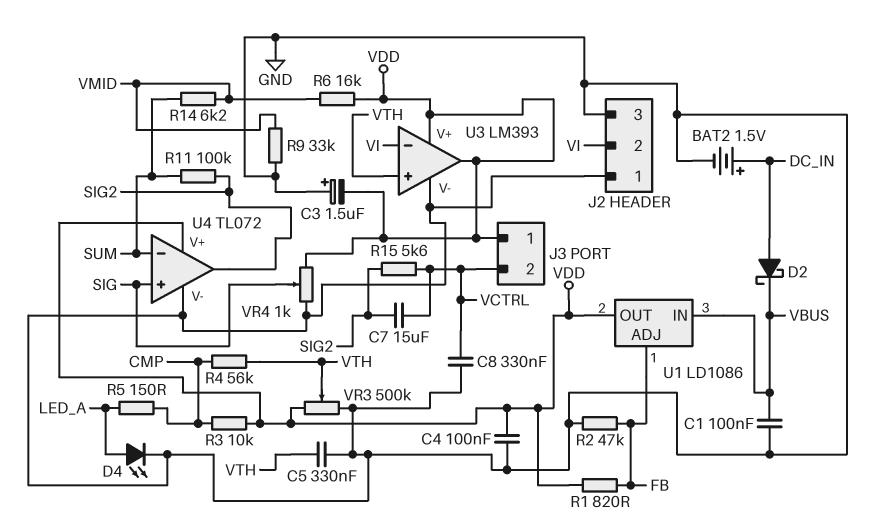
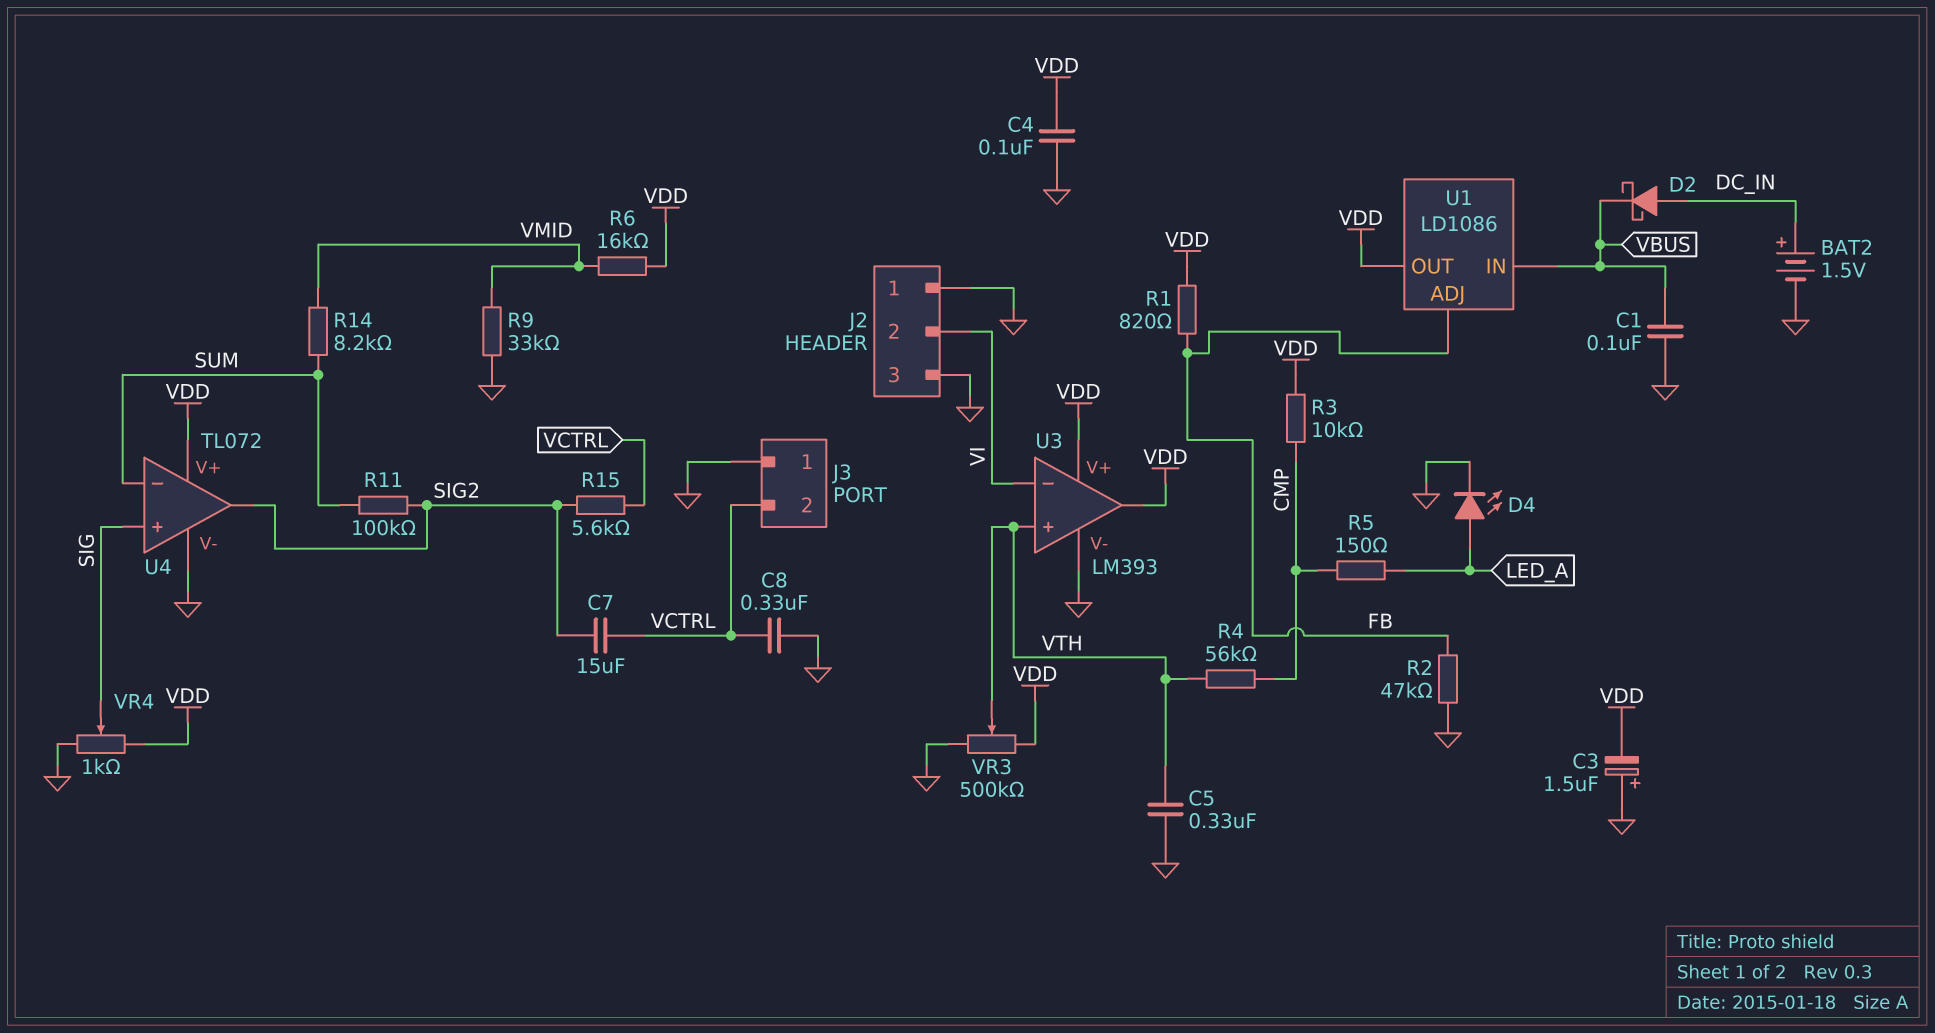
J3 pin 1: VDD -> GND
R14: 6.2k (SUM, VMID) -> 8.2k (SUM, VMID)

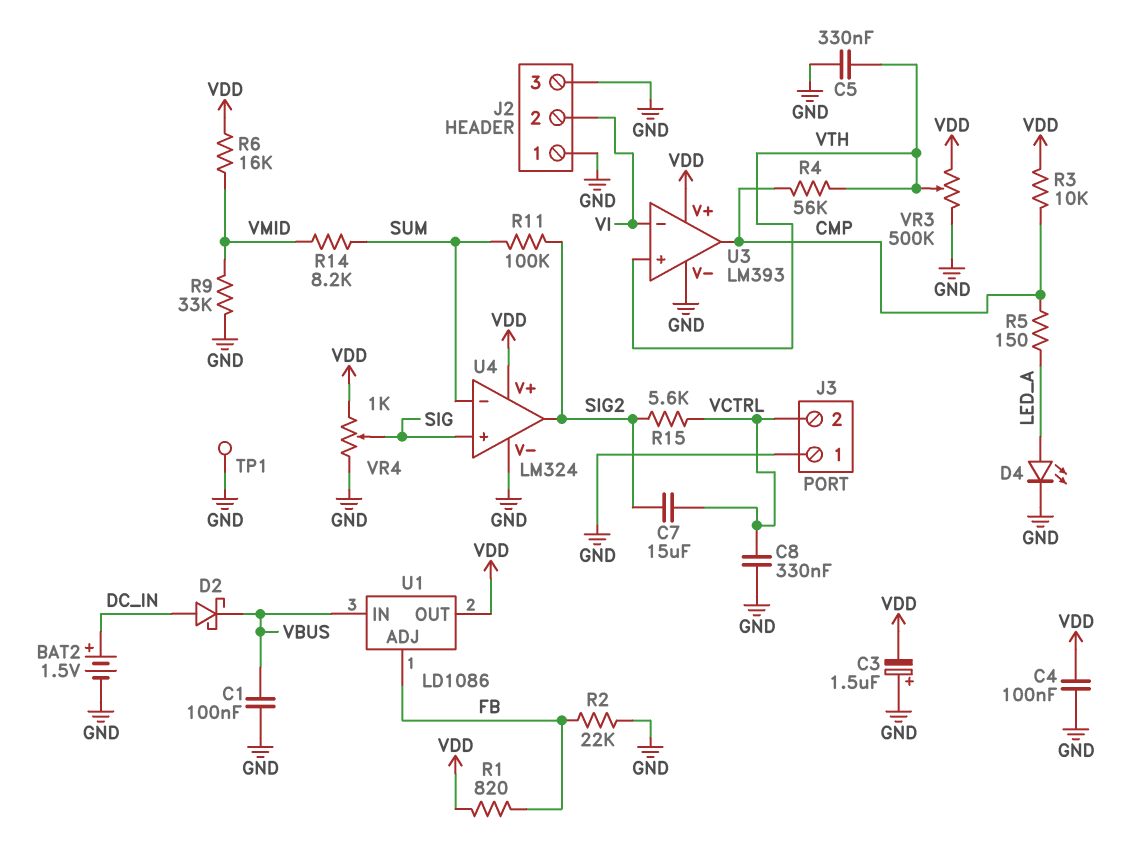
R2: 47k (FB, GND) -> 22k (FB, GND)
TP1: none -> test point (GND)
U3 pin out: VDD -> CMP
U4: TL072 -> LM324

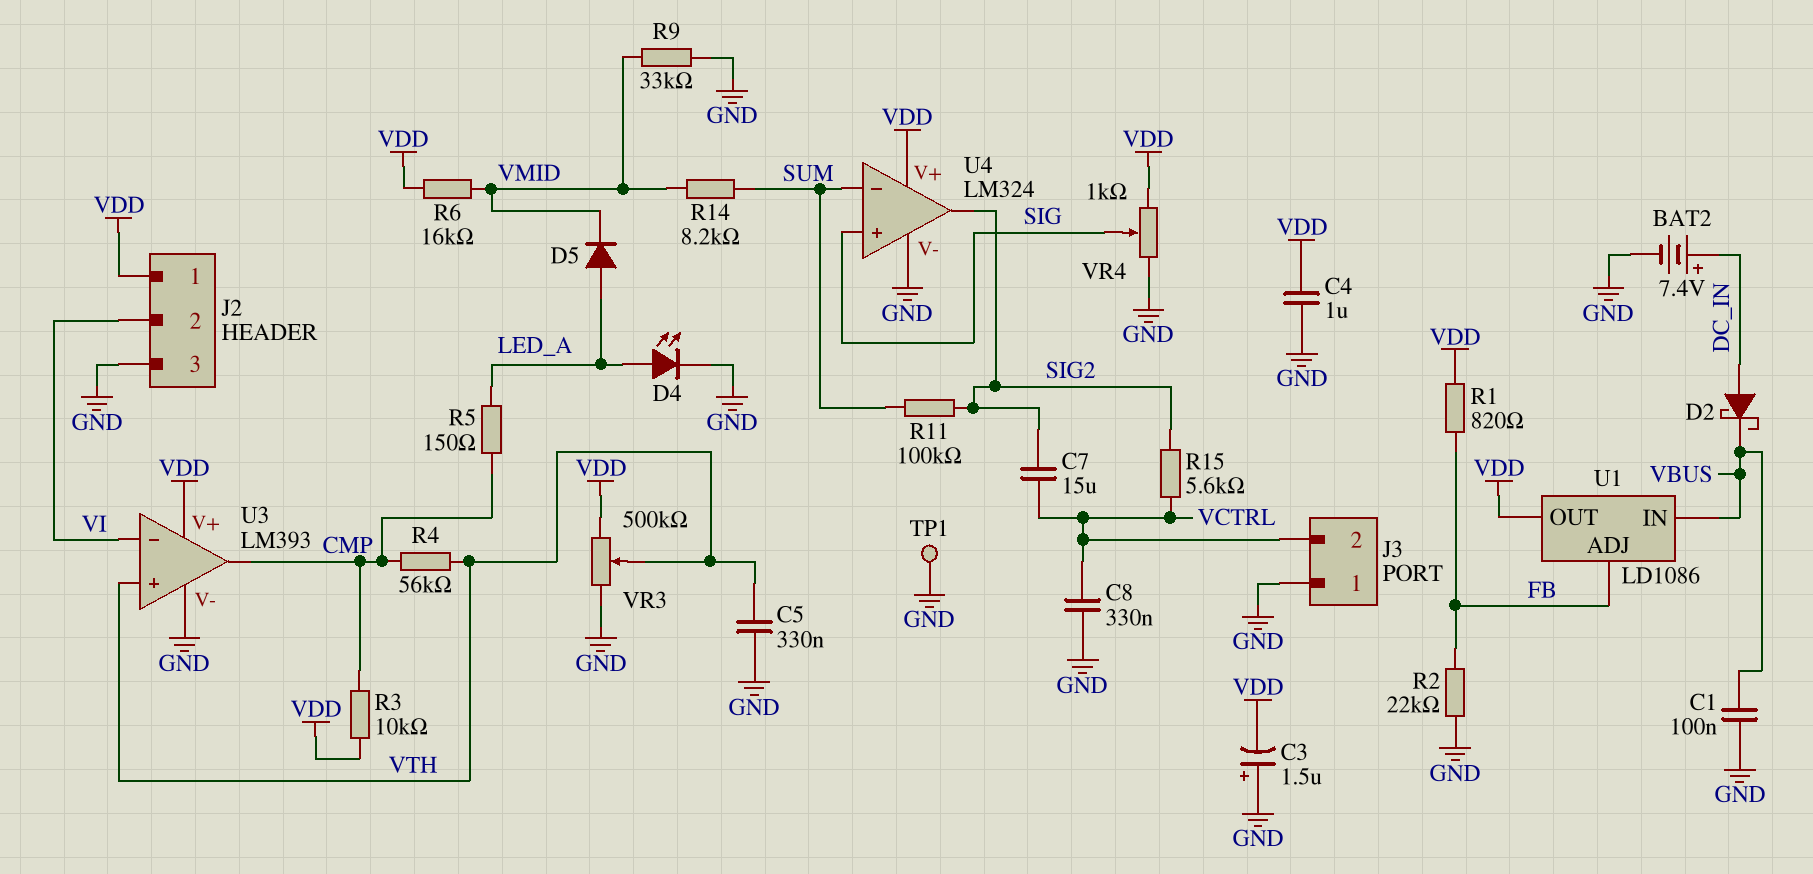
BAT2: 1.5V (plus DC_IN, minus GND) -> 7.4V (plus DC_IN, minus GND)
C4: 100nF (GND, VDD) -> 1uF (GND, VDD)
D5: none -> diode (A LED_A, K VMID)
J2 pin 1: GND -> VDD

